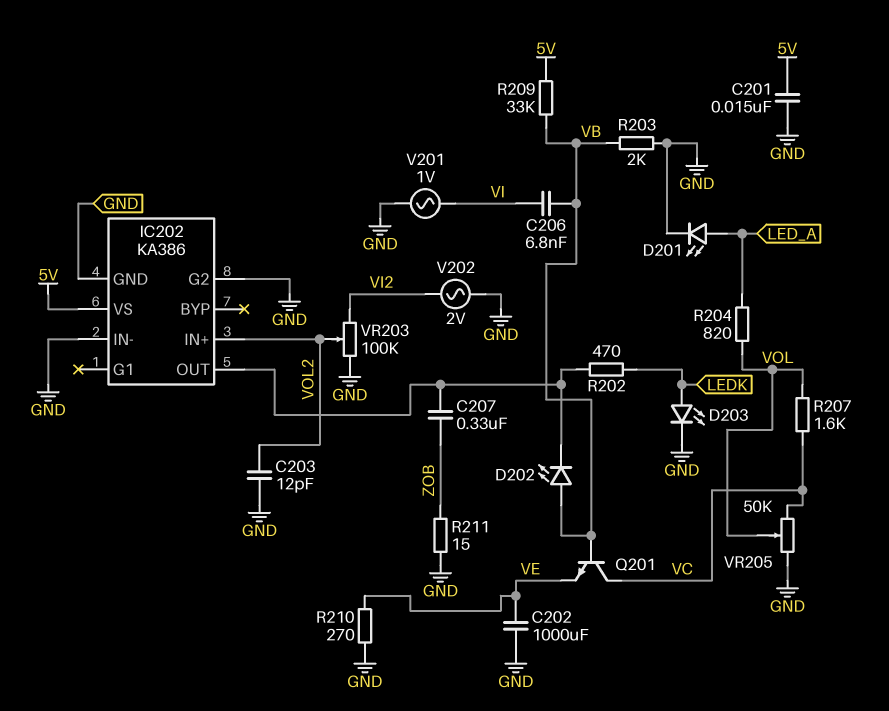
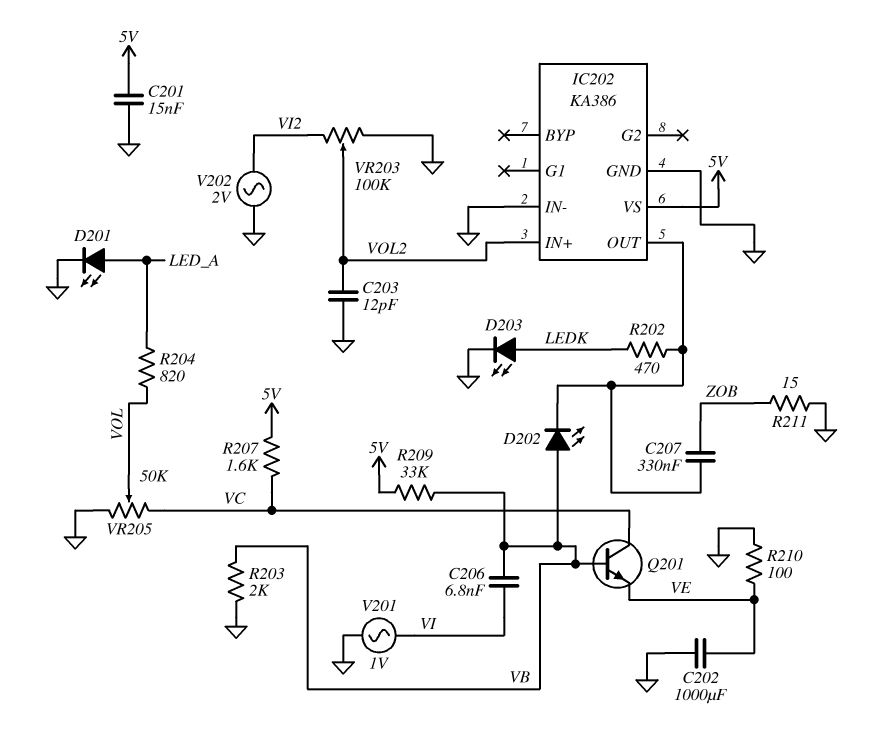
IC202 pin G2: GND -> none
R207: 1.6k (VC, VOL) -> 1.6k (5V, VC)
R210: 270 (GND, VE) -> 100 (GND, VE)

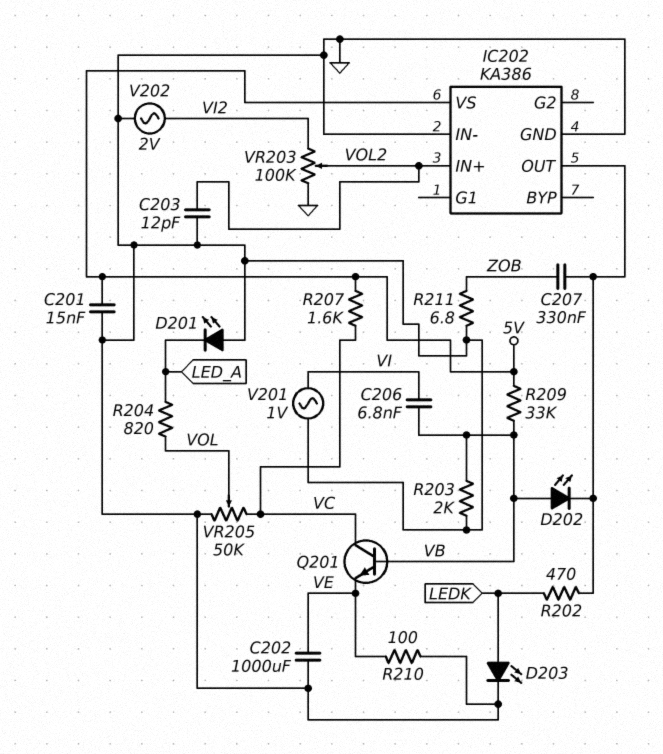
D201: LED (A LED_A, K GND) -> LED (A GND, K LED_A)
R211: 15 (GND, ZOB) -> 6.8 (GND, ZOB)

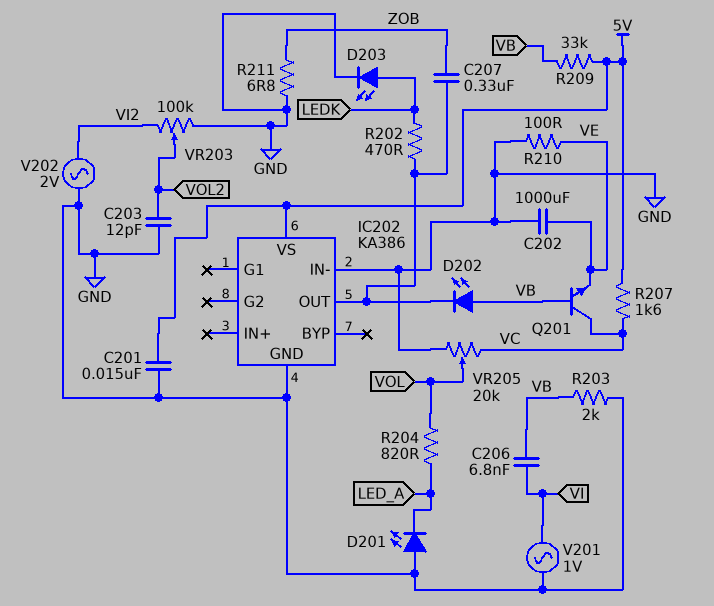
IC202 pin IN+: VOL2 -> none
VR205: 50k (GND, VC, wiper VOL) -> 20k (GND, VC, wiper VOL)

